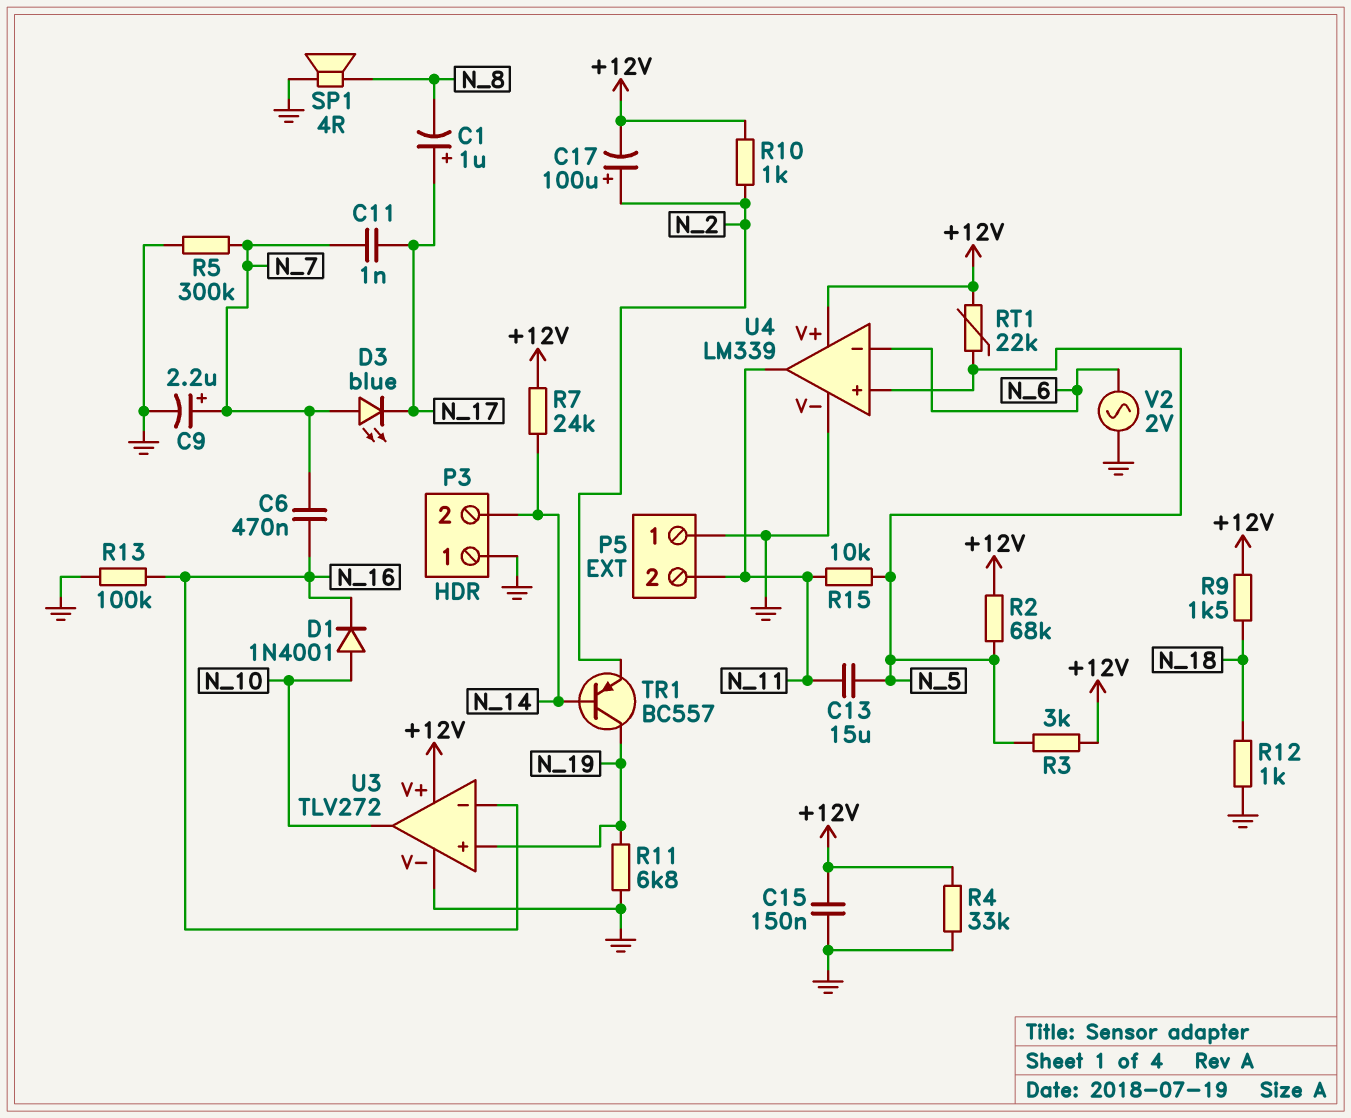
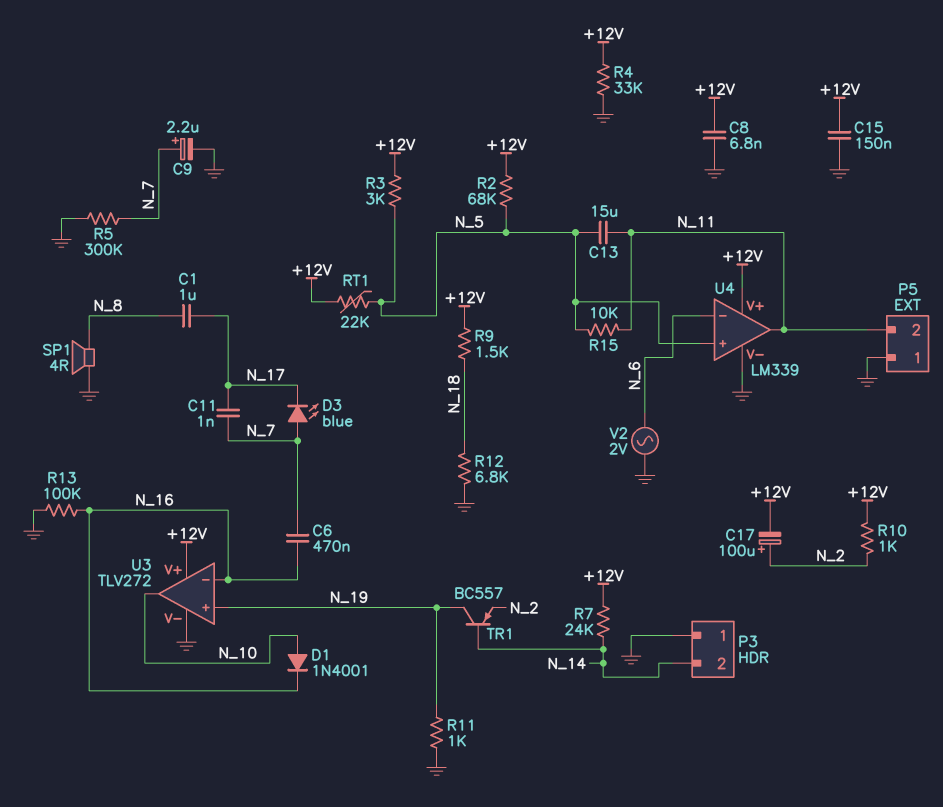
C1: 1uF (plus N_17, minus N_8) -> 1uF (N_8, N_17)
C8: none -> 6.8nF (+12V, GND)
R11: 6.8k (GND, N_19) -> 1k (GND, N_19)
R12: 1k (GND, N_18) -> 6.8k (GND, N_18)

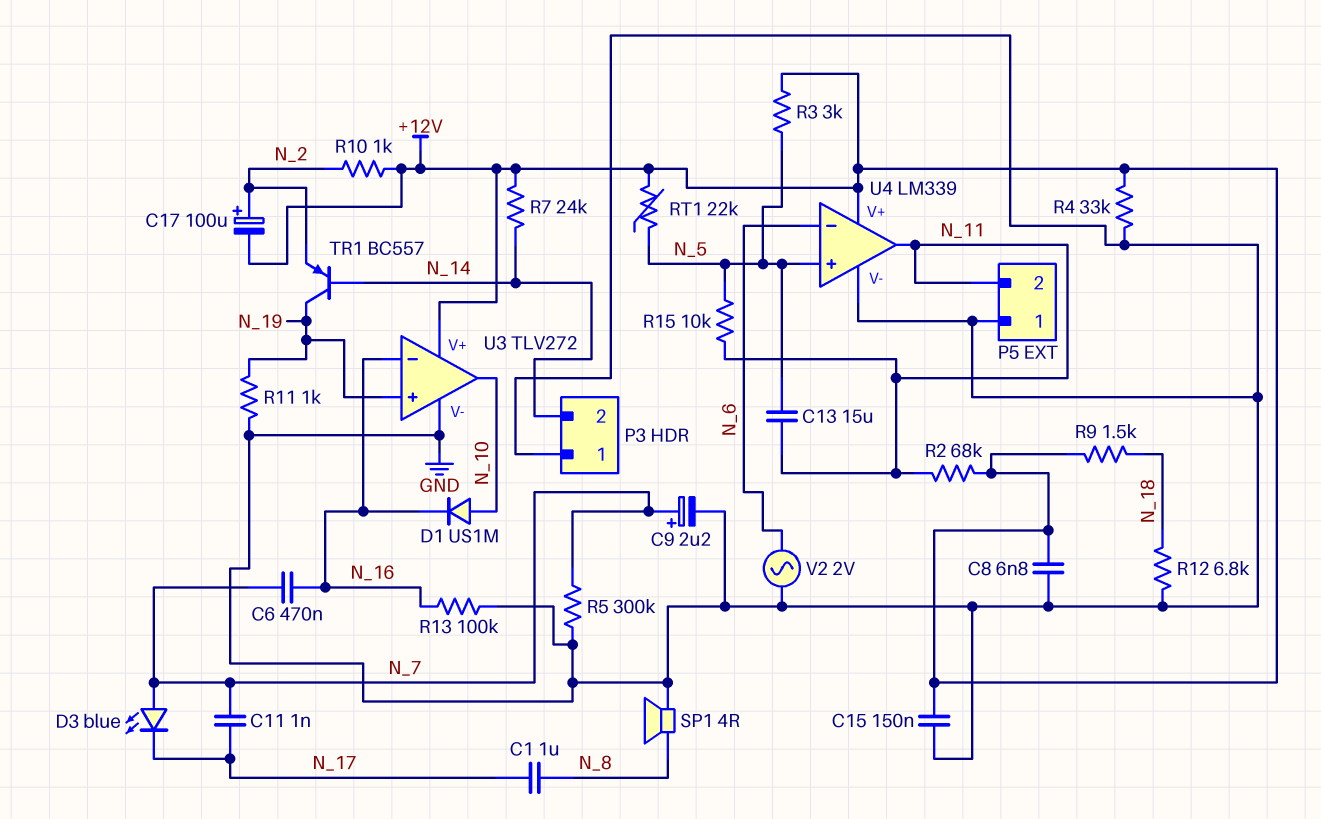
D1: diode 1N4001 (A N_10, K N_16) -> diode US1M (A N_10, K N_16)
R2: 68k (+12V, N_5) -> 68k (+12V, N_11)

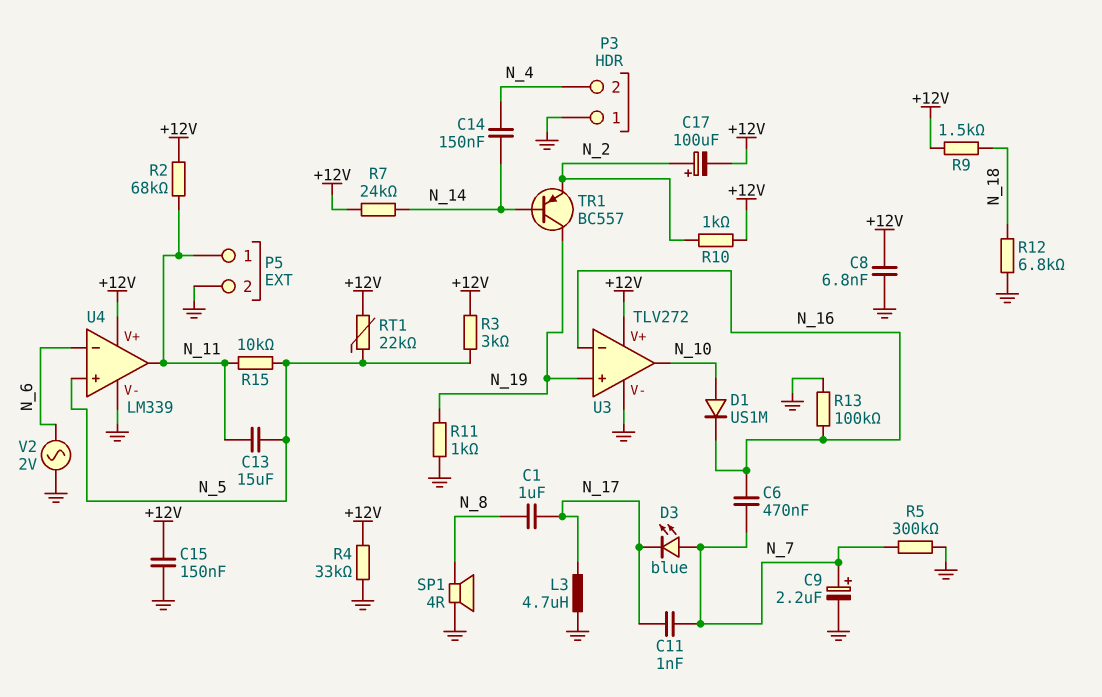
C14: none -> 150nF (N_4, N_14)
L3: none -> 4.7uH (GND, N_17)
P3 pin 2: N_14 -> N_4
P5 pin 1: GND -> N_11
P5 pin 2: N_11 -> GND

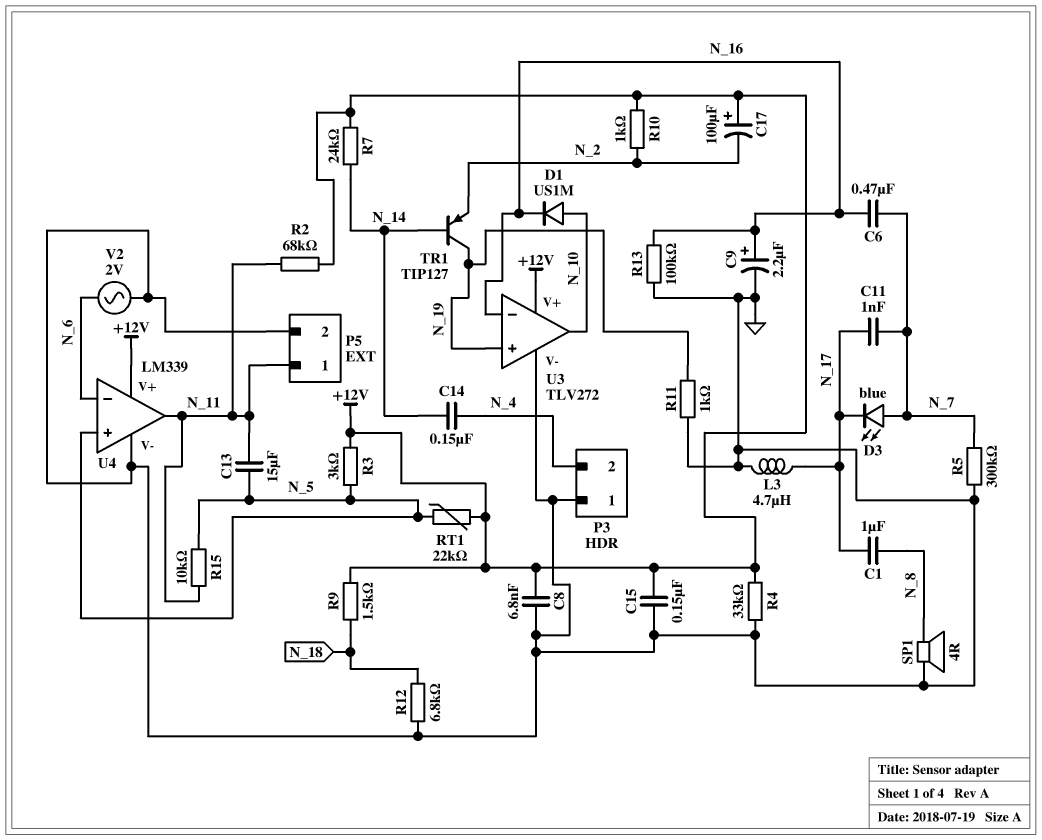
C9: 2.2uF (plus N_7, minus GND) -> 2.2uF (plus N_16, minus GND)
C17: 100uF (plus N_2, minus +12V) -> 100uF (plus +12V, minus N_2)
TR1: PNP BC557 (B N_14, C N_19, E N_2) -> PNP TIP127 (B N_14, C N_19, E N_2)

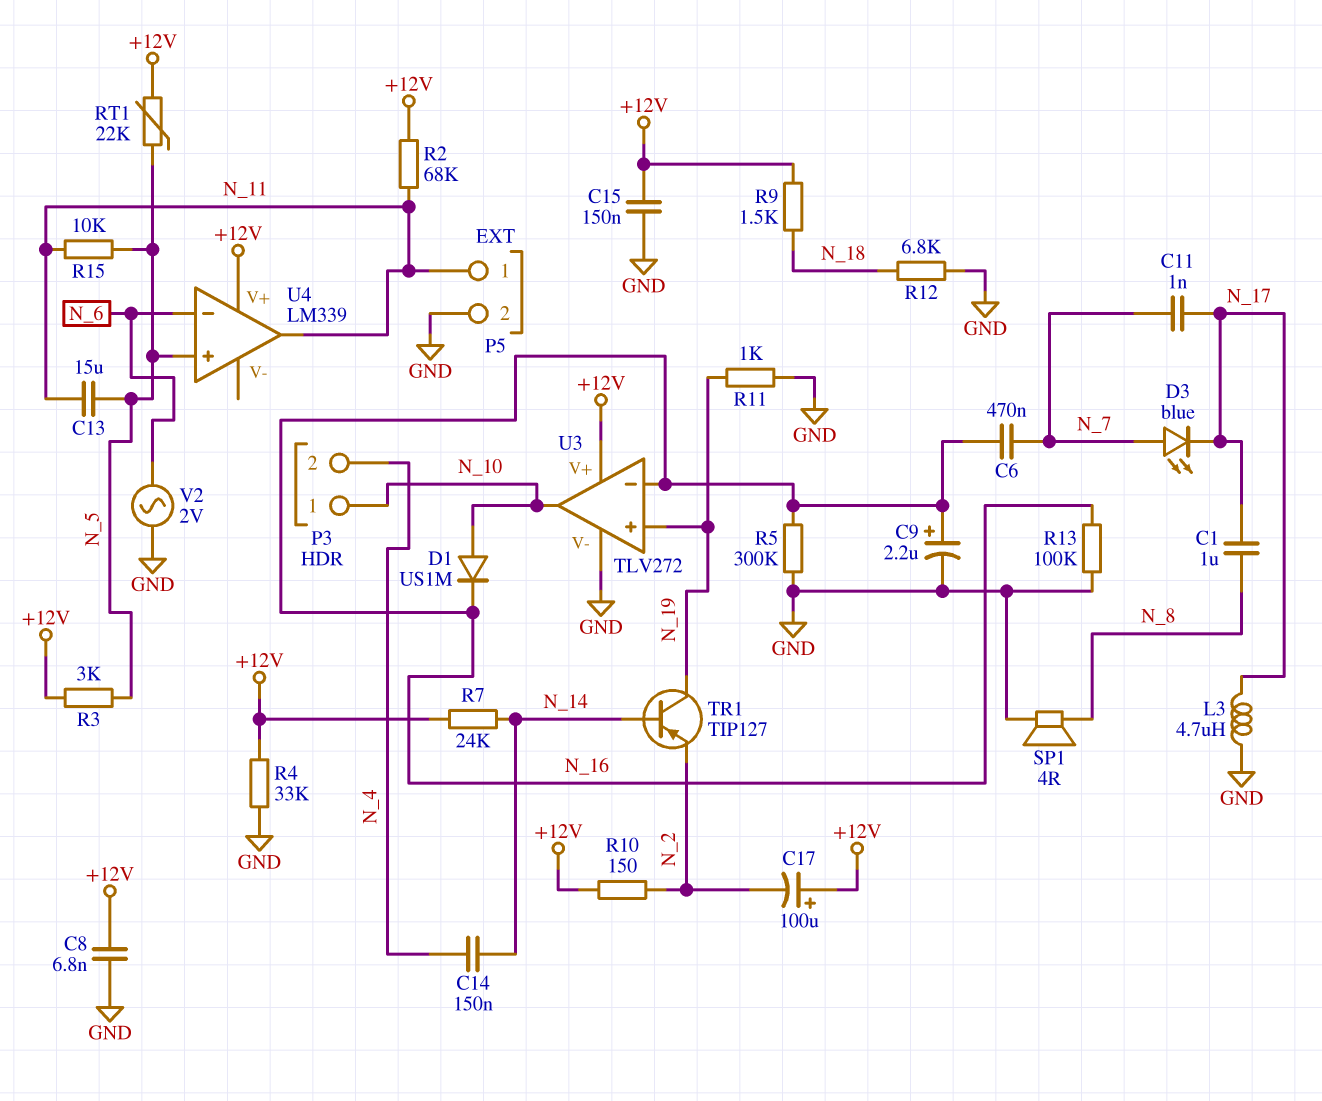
P3 pin 1: GND -> N_10
R5: 300k (GND, N_7) -> 300k (GND, N_16)
R10: 1k (+12V, N_2) -> 150 (+12V, N_2)
U4 pin V-: GND -> none

